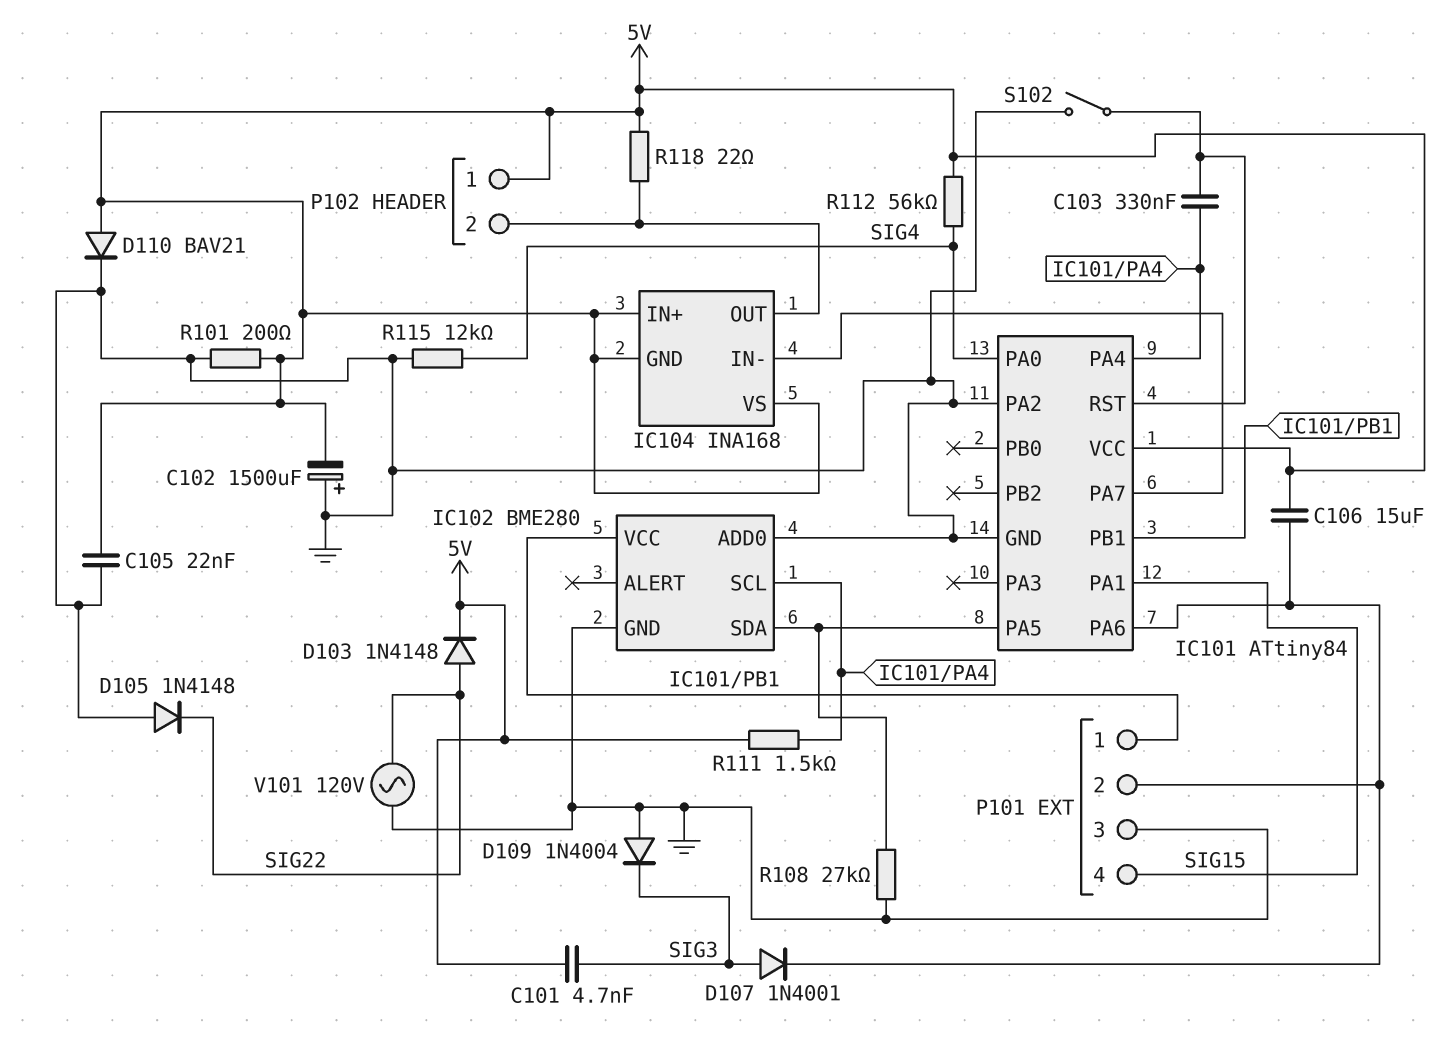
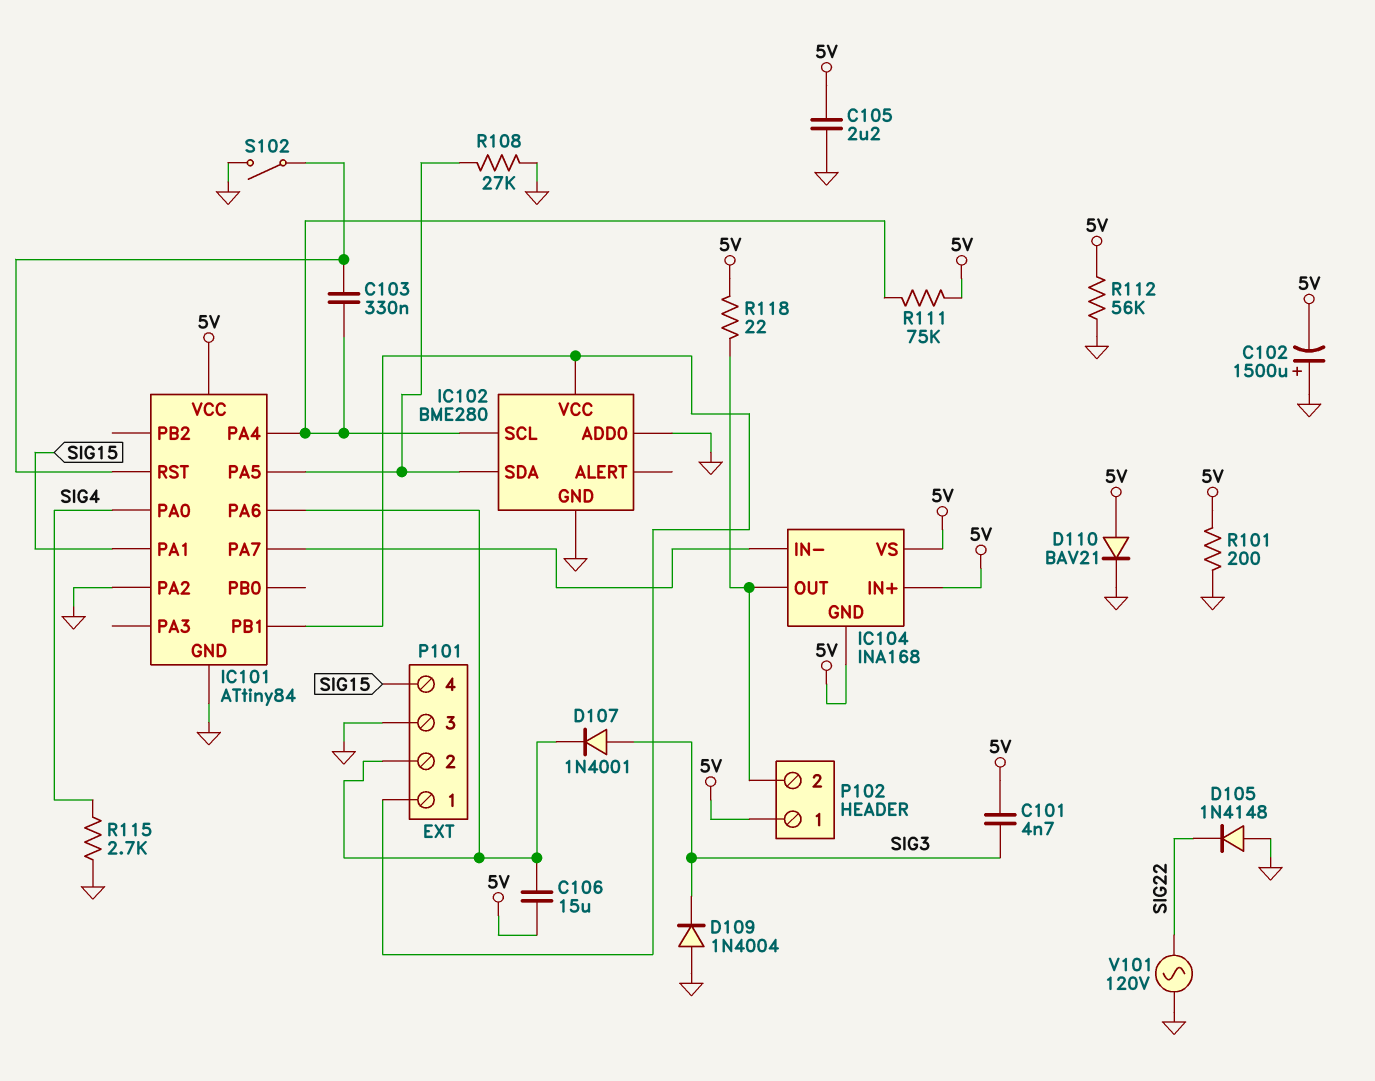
C105: 22nF (5V, GND) -> 2.2uF (5V, GND)
D103: diode 1N4148 (A SIG22, K 5V) -> none
R111: 1.5k (5V, IC101/PA4) -> 75k (5V, IC101/PA4)
R112: 56k (5V, SIG4) -> 56k (5V, GND)
R115: 12k (GND, SIG4) -> 2.7k (GND, SIG4)

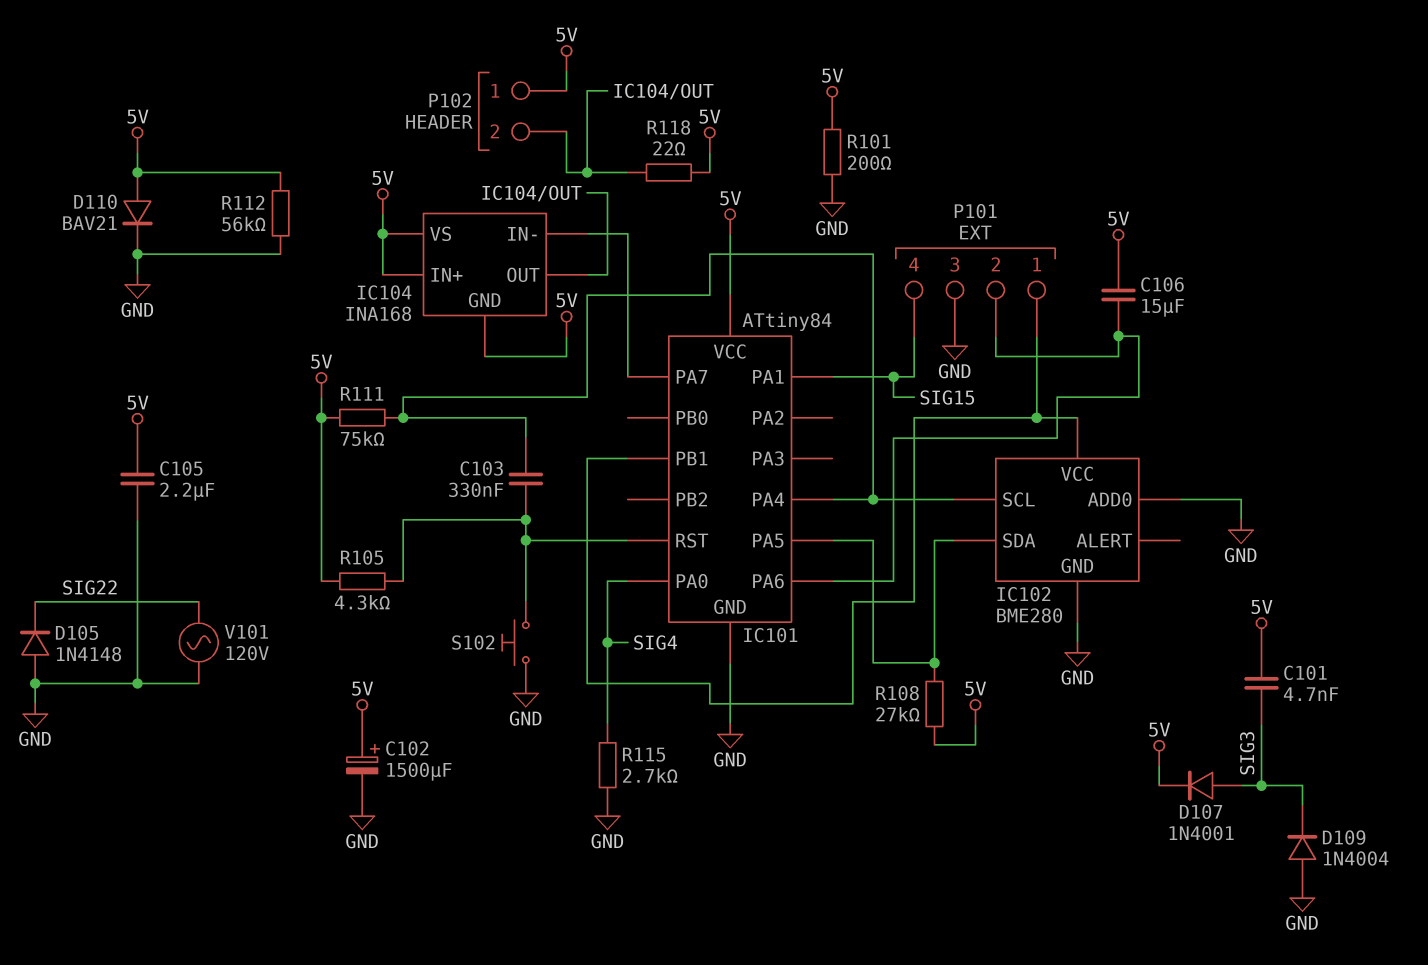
C102: 1500uF (plus GND, minus 5V) -> 1500uF (plus 5V, minus GND)
D107: diode 1N4001 (A SIG3, K IC101/PA6) -> diode 1N4001 (A SIG3, K 5V)
IC101 pin PA2: GND -> none
R105: none -> 4.3k (5V, IC101/RST)
R108: 27k (GND, IC101/PA5) -> 27k (5V, IC101/PA5)
S102: switch (GND, IC101/RST) -> button (GND, IC101/RST)

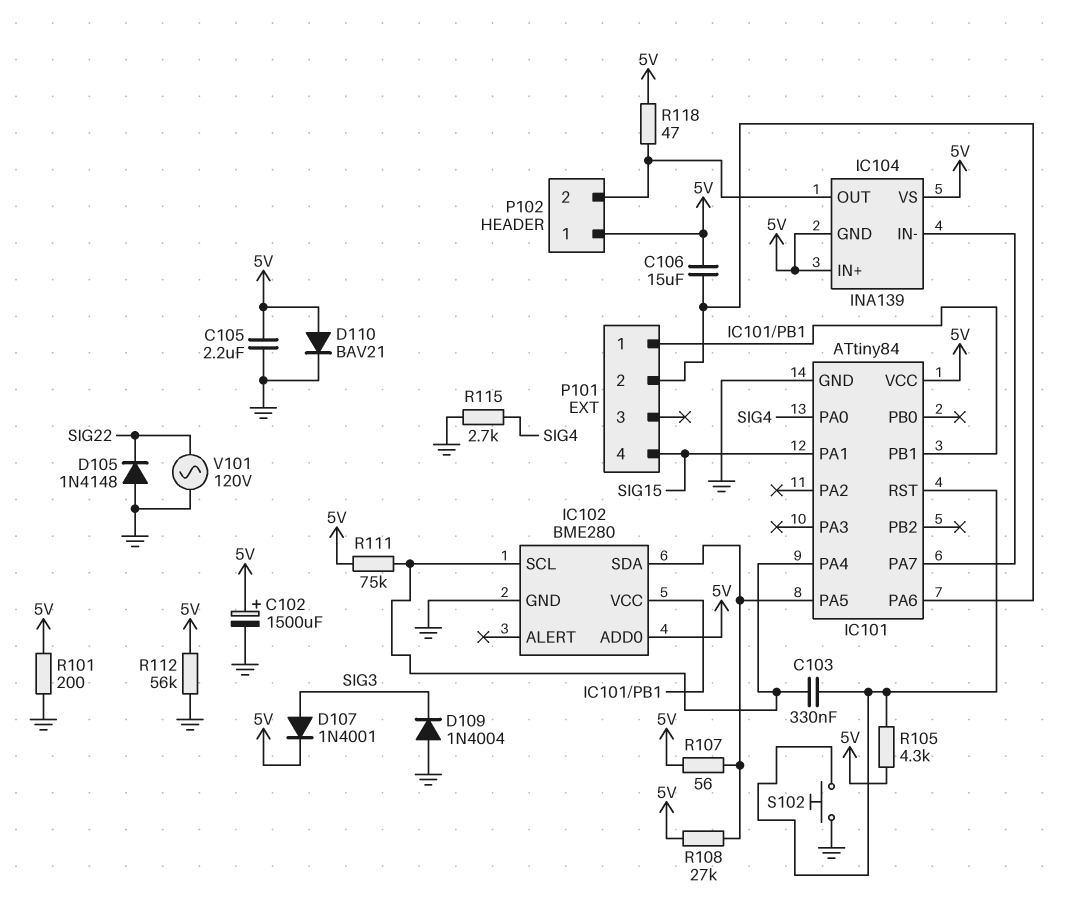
C101: 4.7nF (5V, SIG3) -> none
IC102 pin ADD0: GND -> 5V
IC104: INA168 -> INA139
P101 pin 3: GND -> none
R107: none -> 56 (5V, IC101/PA5)
R118: 22 (5V, IC104/OUT) -> 47 (5V, IC104/OUT)

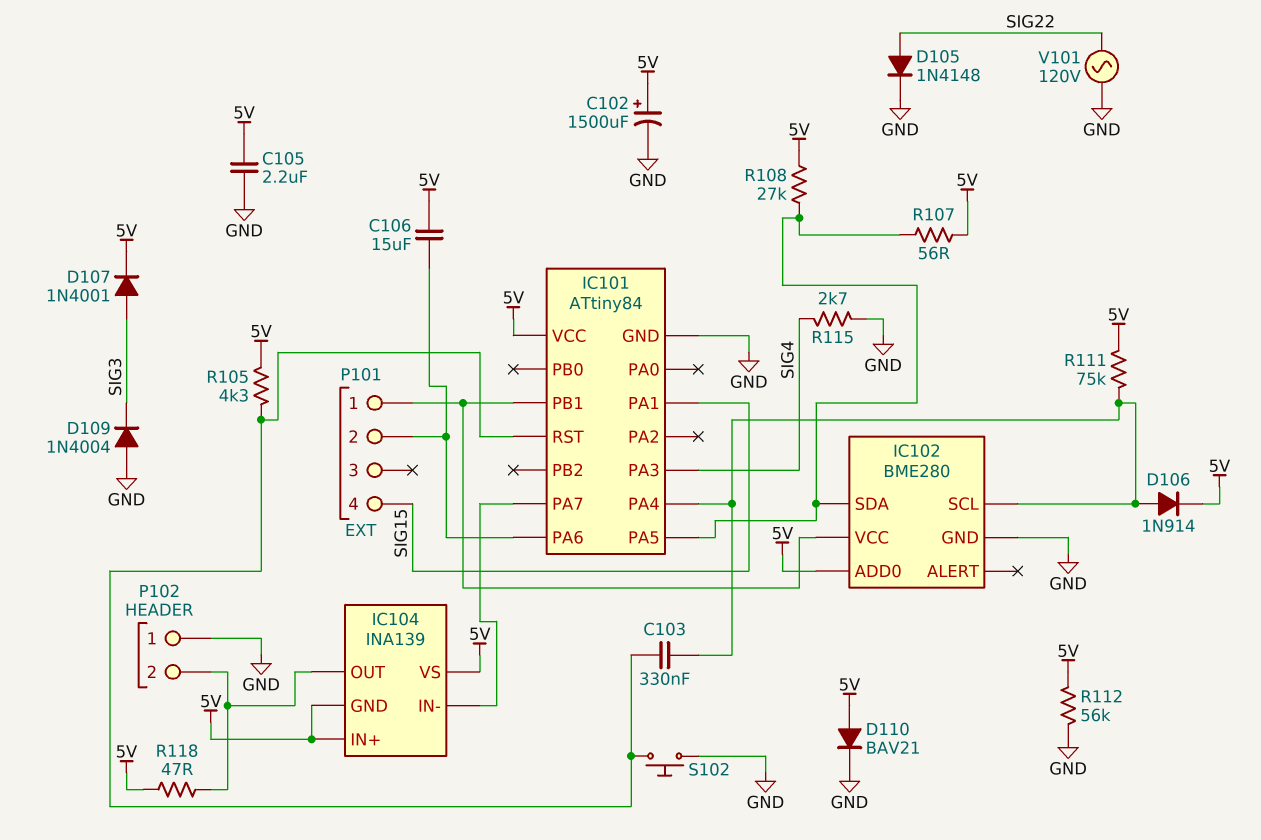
D105: diode 1N4148 (A GND, K SIG22) -> diode 1N4148 (A SIG22, K GND)
D106: none -> diode 1N914 (A IC101/PA4, K 5V)
IC101 pin PA0: SIG4 -> none
IC101 pin PA3: none -> SIG4
P102 pin 1: 5V -> GND
R101: 200 (5V, GND) -> none

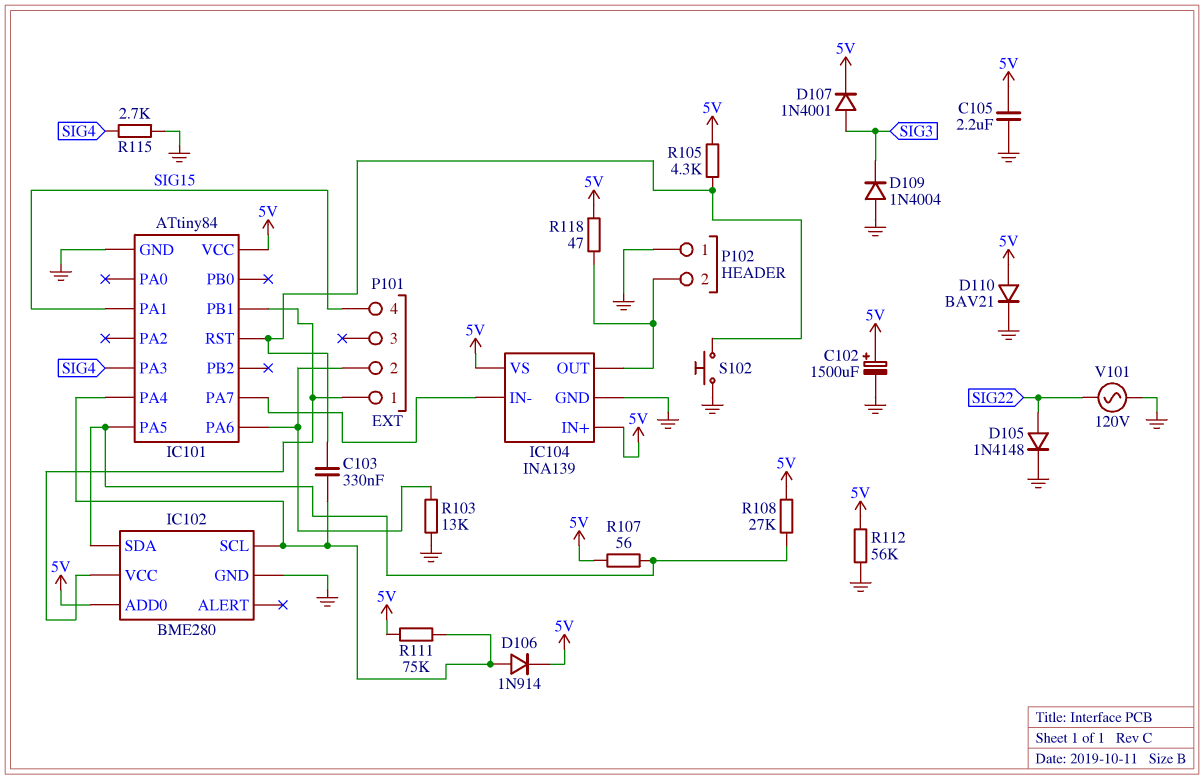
C106: 15uF (5V, IC101/PA6) -> none
IC104 pin GND: 5V -> GND
R103: none -> 13k (GND, IC101/PA6)

